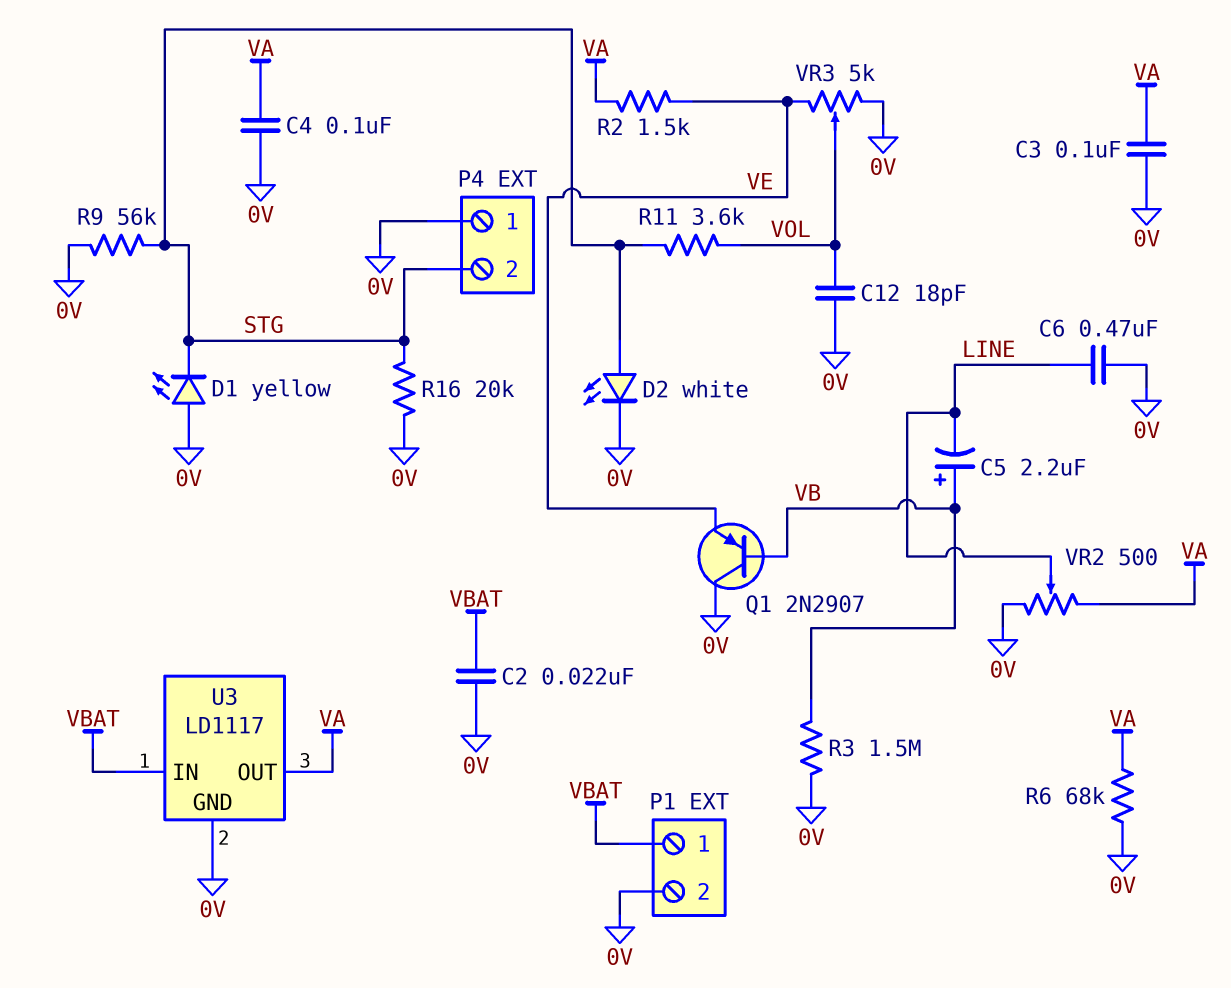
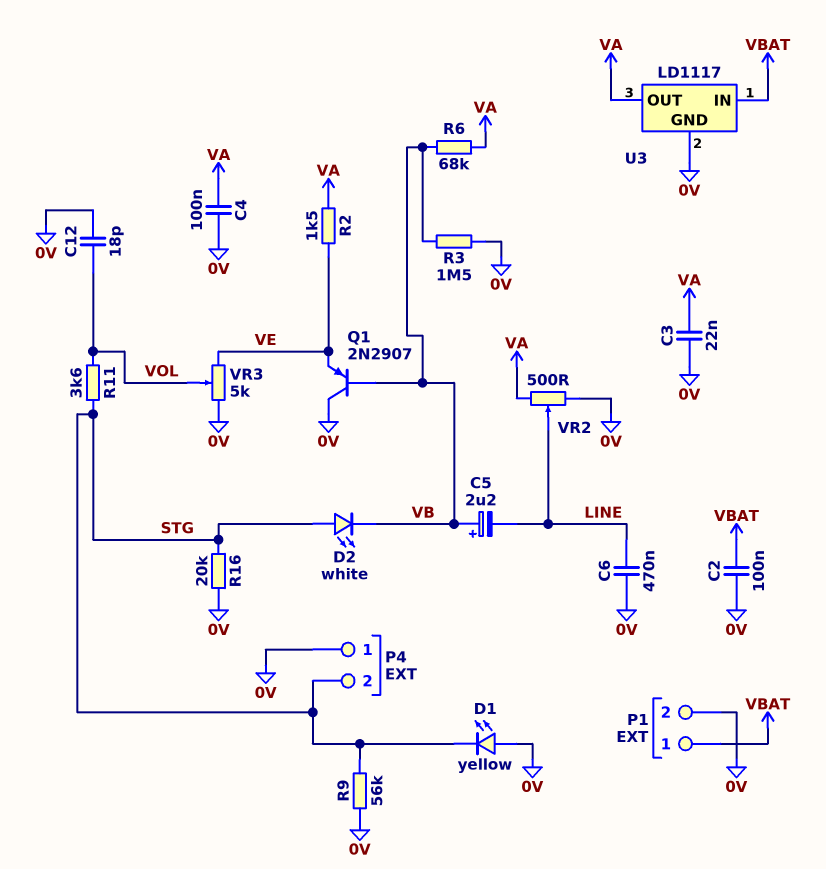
C2: 22nF (0V, VBAT) -> 100nF (0V, VBAT)
C3: 100nF (0V, VA) -> 22nF (0V, VA)
D2: LED white (A STG, K 0V) -> LED white (A STG, K VB)
R6: 68k (0V, VA) -> 68k (VA, VB)

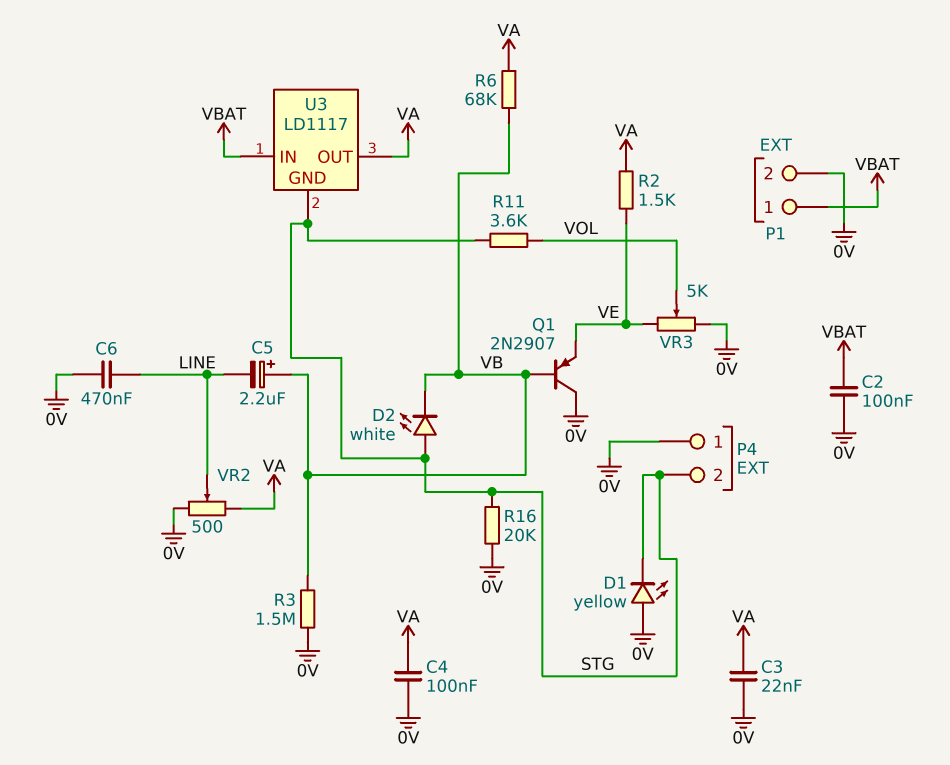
C12: 18pF (0V, VOL) -> none
R9: 56k (0V, STG) -> none
U3 pin GND: 0V -> STG

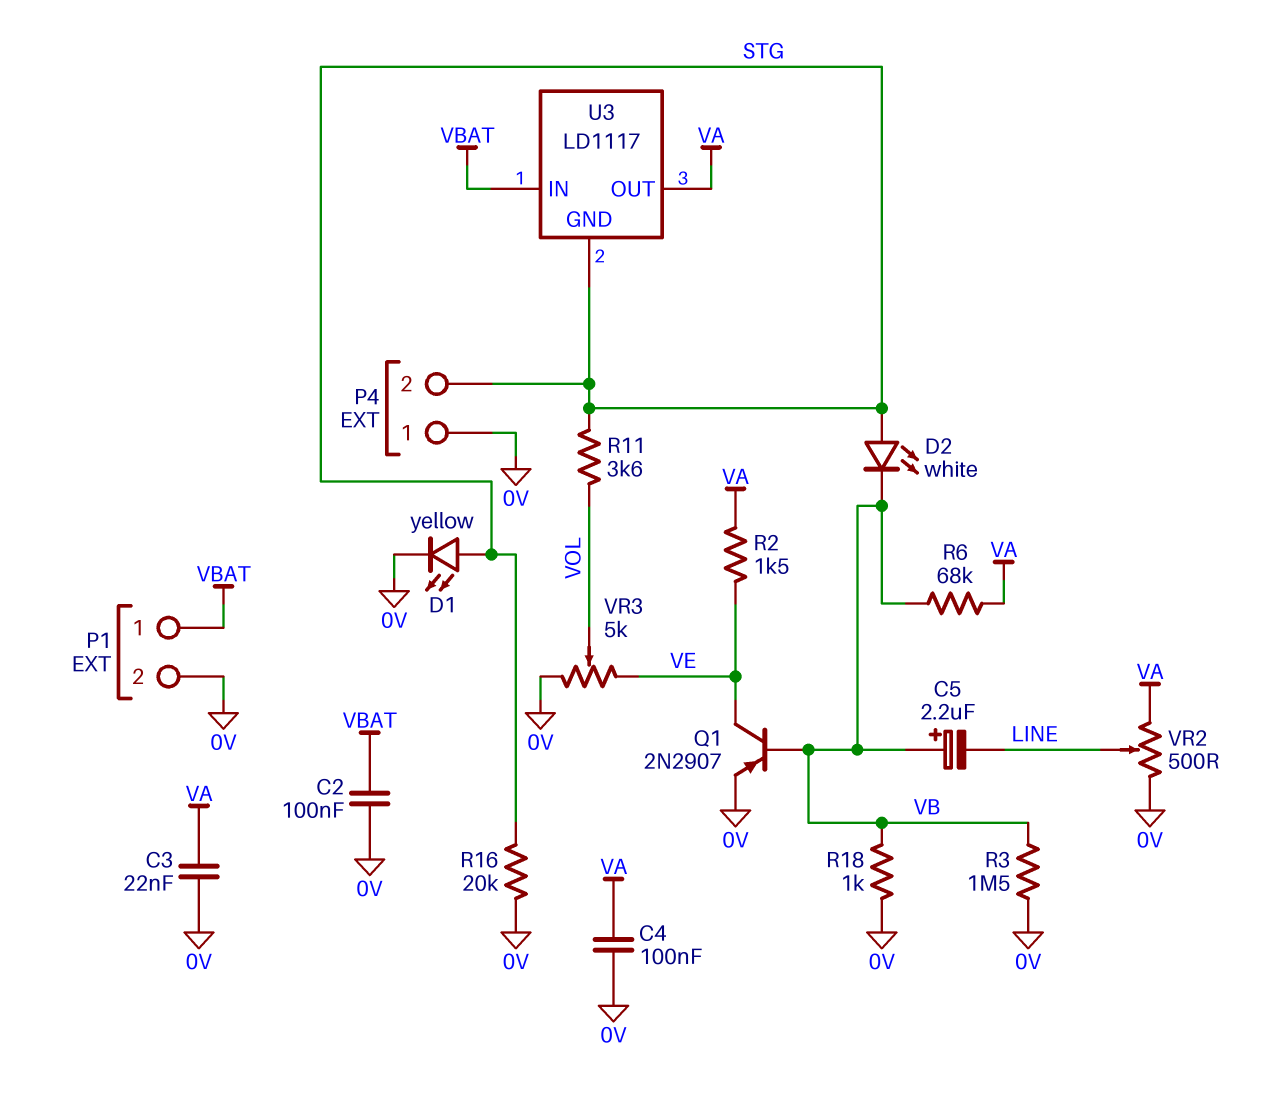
C6: 470nF (0V, LINE) -> none
D1: LED yellow (A 0V, K STG) -> LED yellow (A STG, K 0V)
Q1: PNP 2N2907 (B VB, C 0V, E VE) -> PNP 2N2907 (B VB, C VE, E 0V)
R18: none -> 1k (0V, VB)

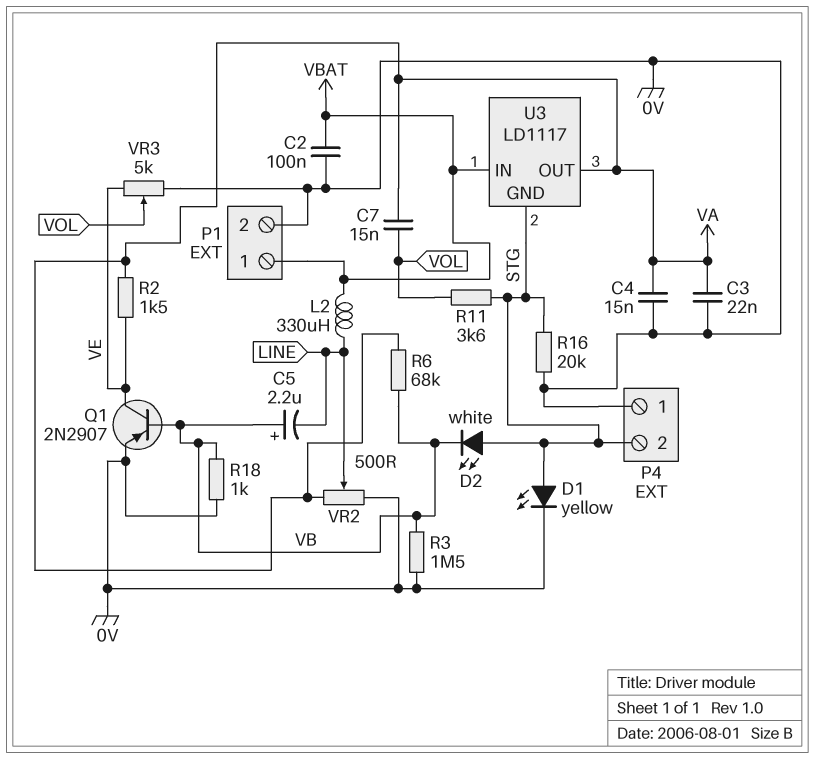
C4: 100nF (0V, VA) -> 15nF (0V, VA)
C7: none -> 15nF (VA, VOL)
L2: none -> 330uH (LINE, VBAT)

